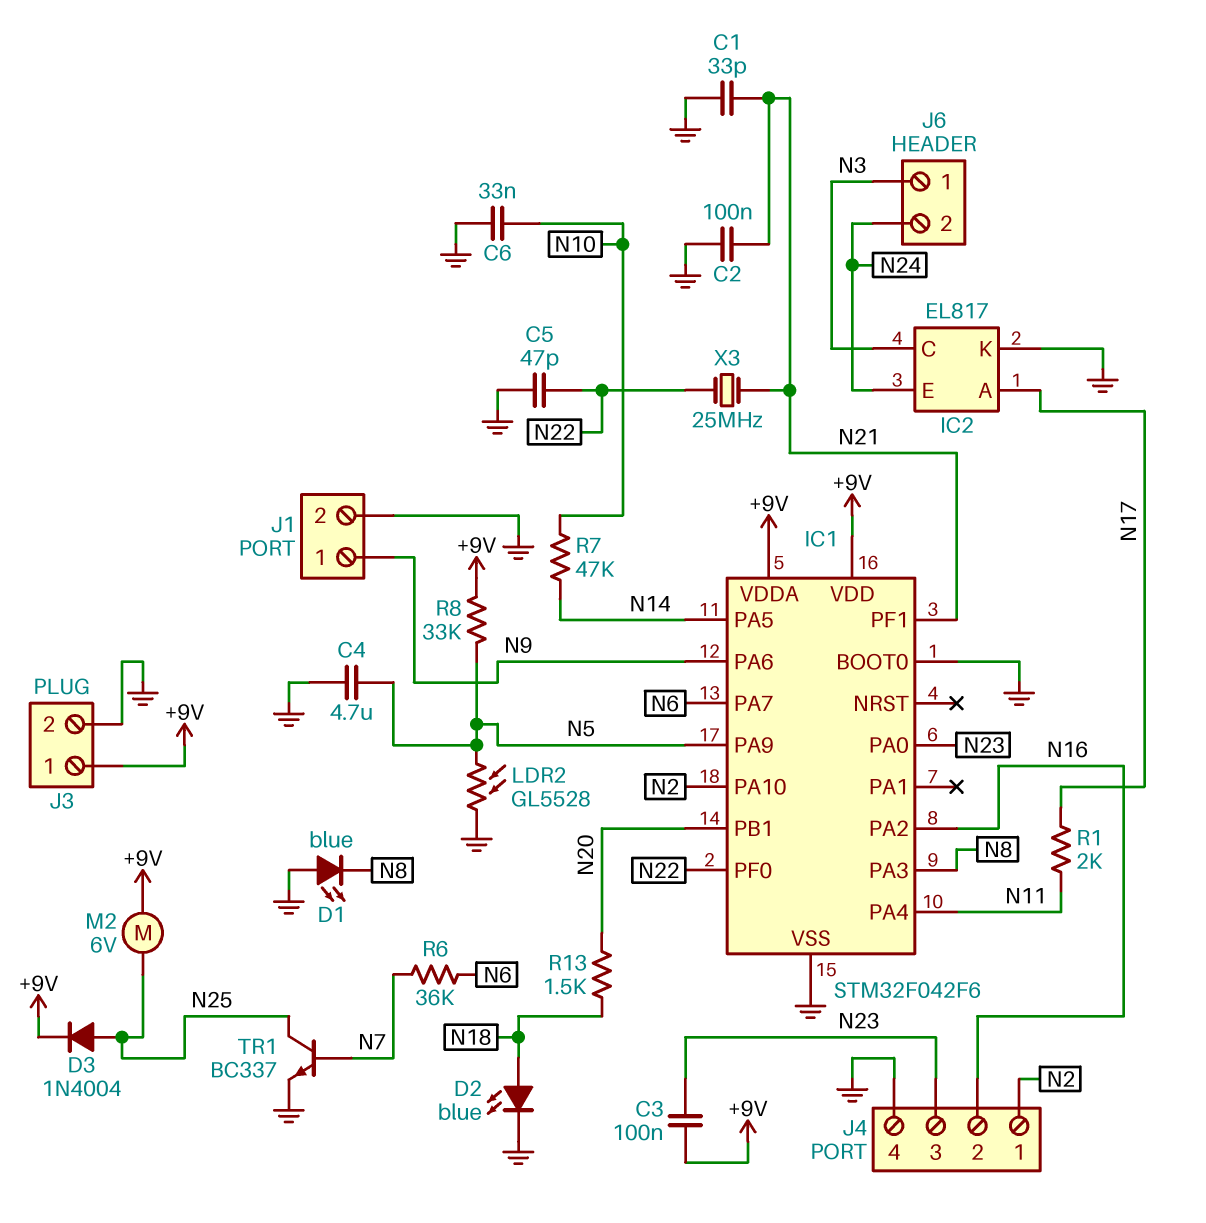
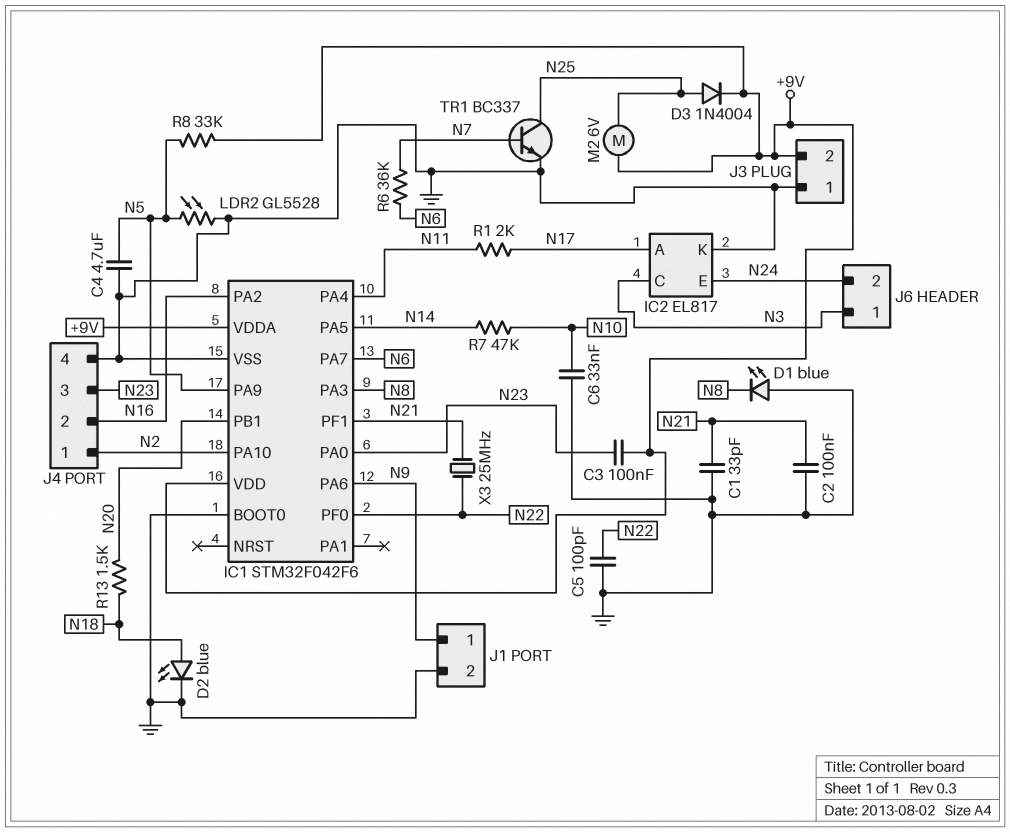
C5: 47pF (GND, N22) -> 100pF (GND, N22)
J3 pin 1: +9V -> GND
J3 pin 2: GND -> +9V

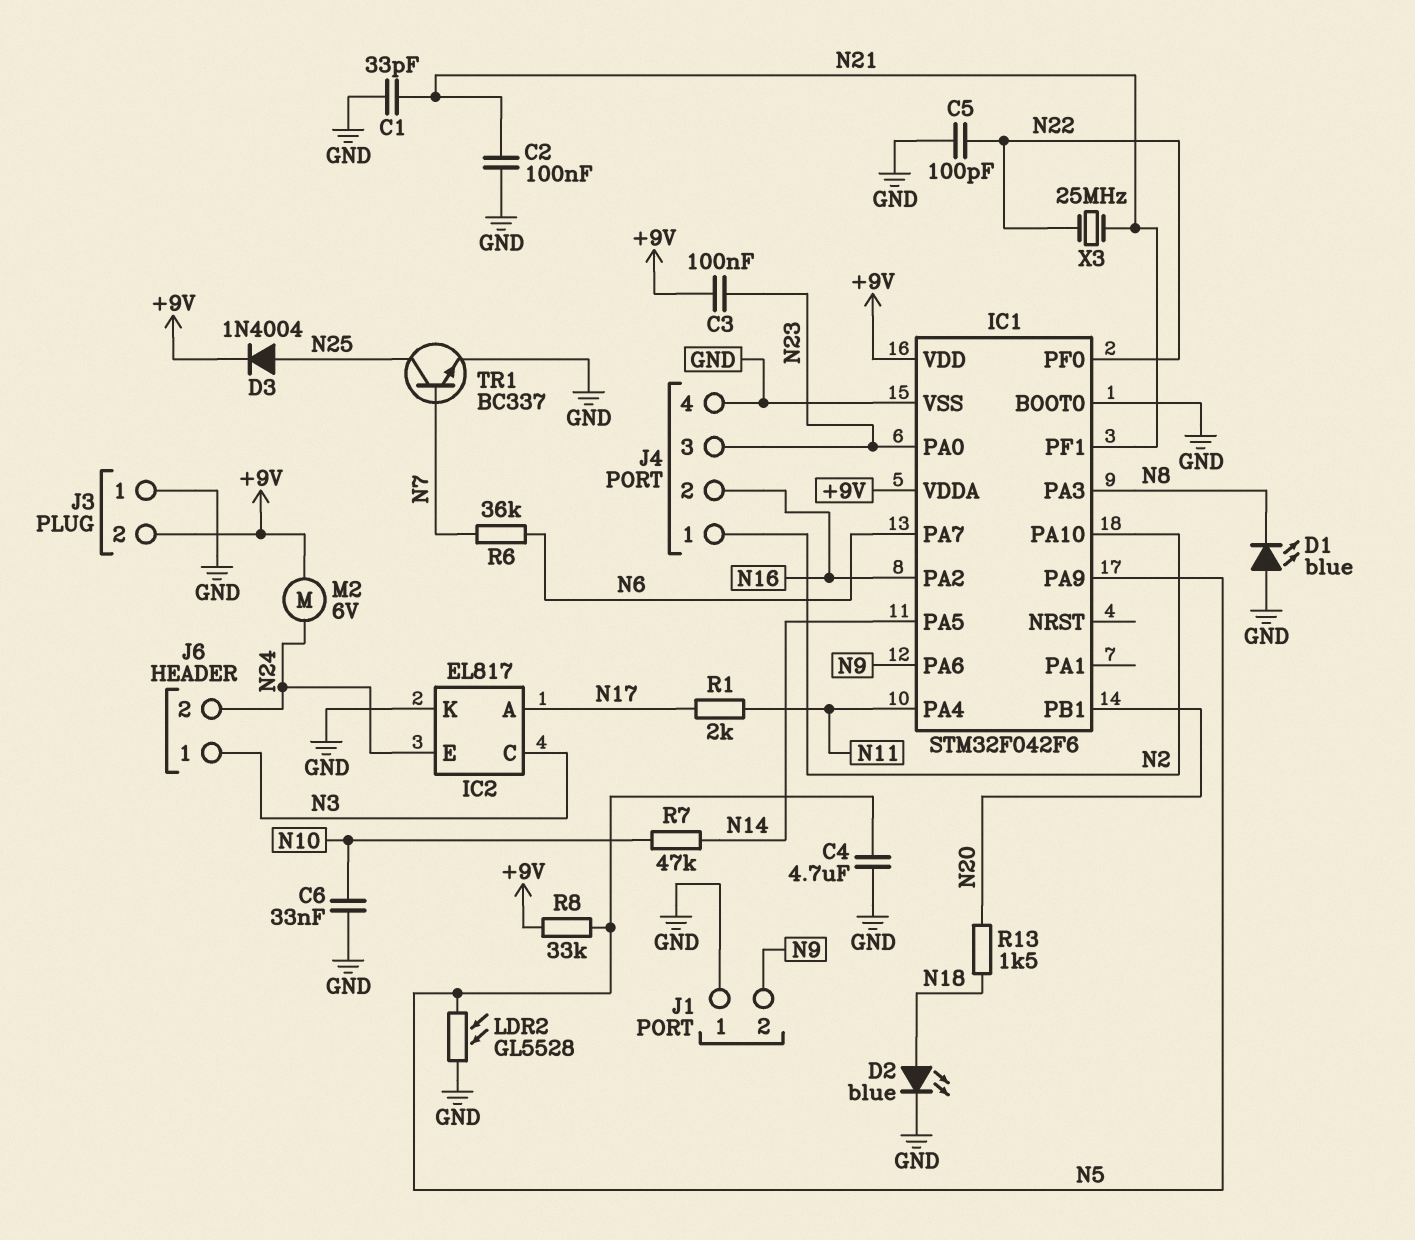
J1 pin 1: N9 -> GND
J1 pin 2: GND -> N9
M2: motor 6V (+9V, N25) -> motor 6V (+9V, N24)

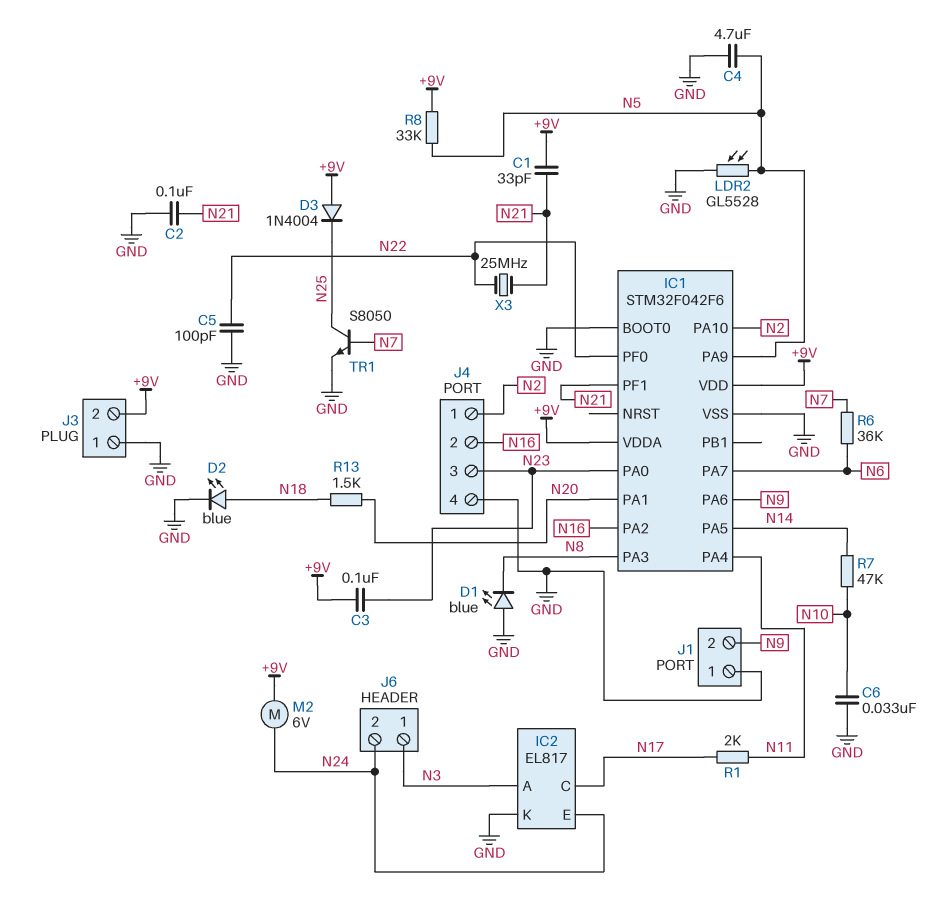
C1: 33pF (GND, N21) -> 33pF (+9V, N21)
D3: diode 1N4004 (A N25, K +9V) -> diode 1N4004 (A +9V, K N25)
IC1 pin PA1: none -> N20
IC1 pin PB1: N20 -> none
IC2 pin A: N17 -> N3
IC2 pin C: N3 -> N17
TR1: NPN BC337 (B N7, C N25, E GND) -> NPN S8050 (B N7, C N25, E GND)

